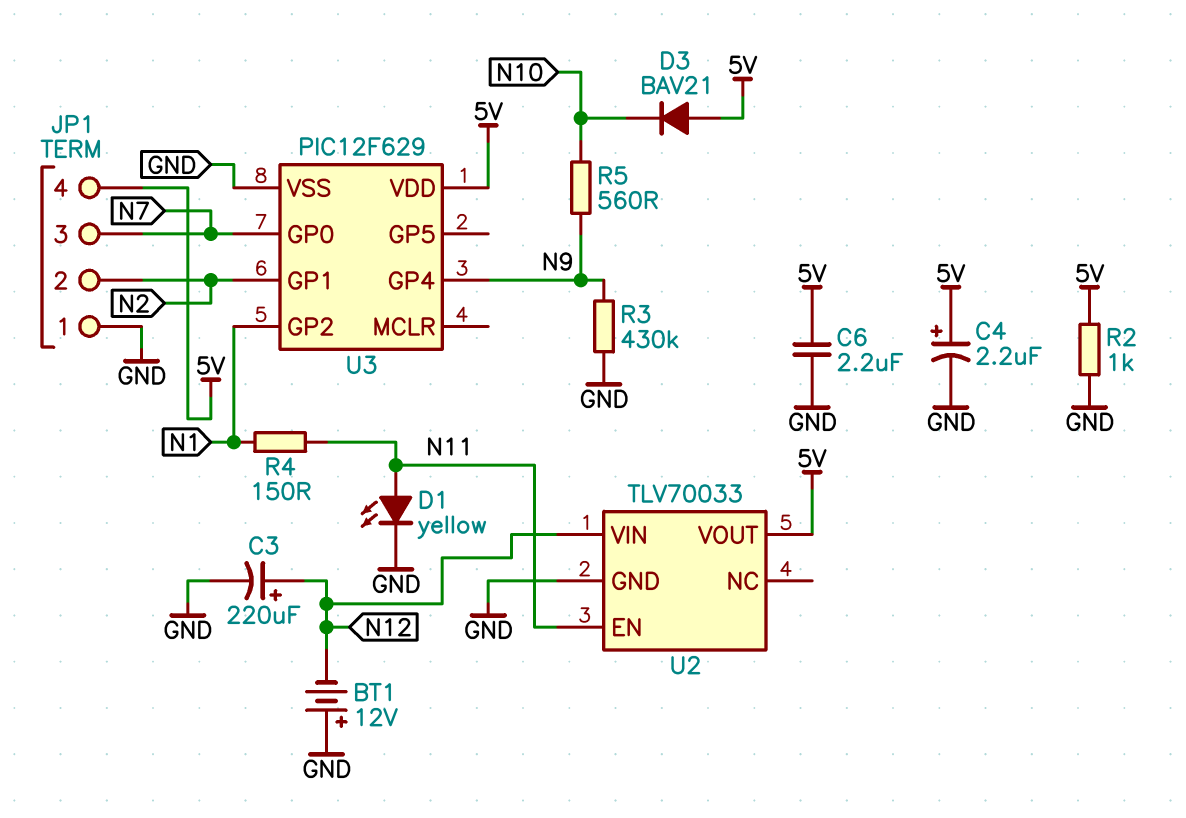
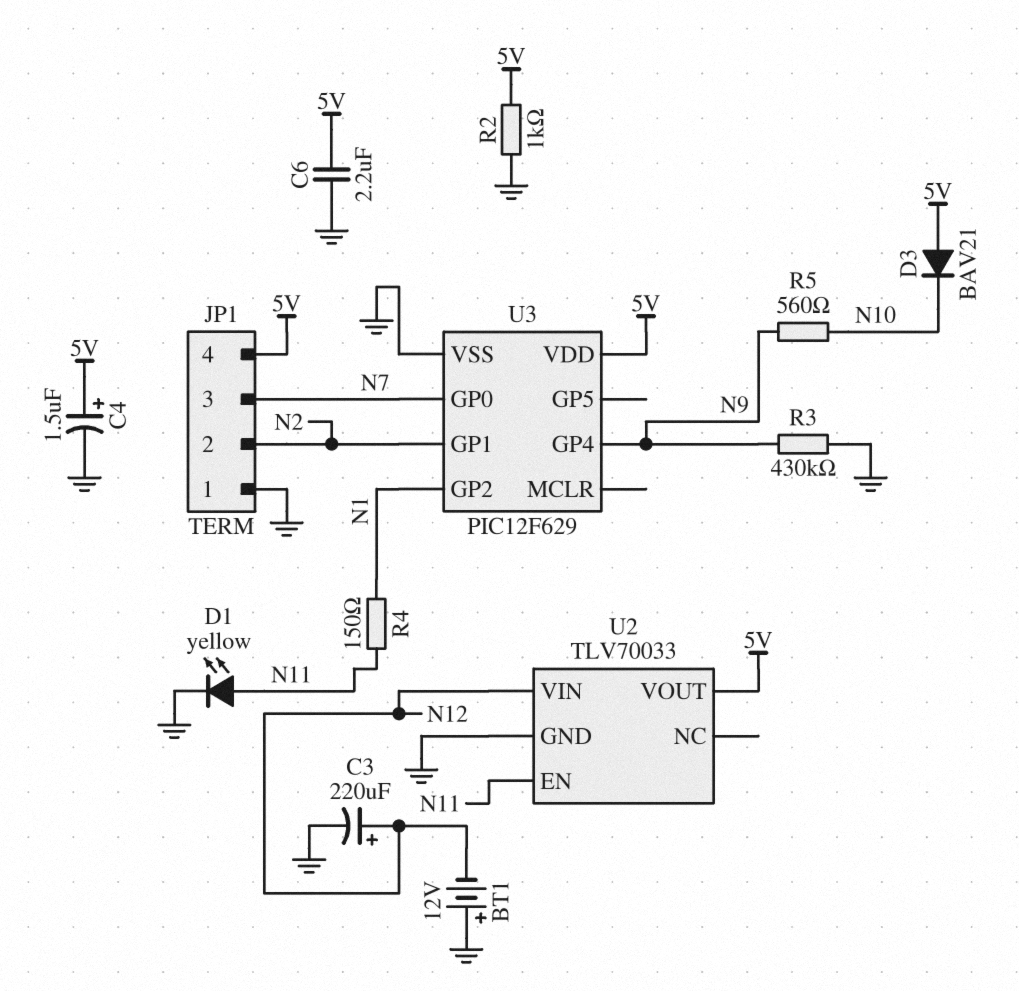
C4: 2.2uF (plus 5V, minus GND) -> 1.5uF (plus 5V, minus GND)

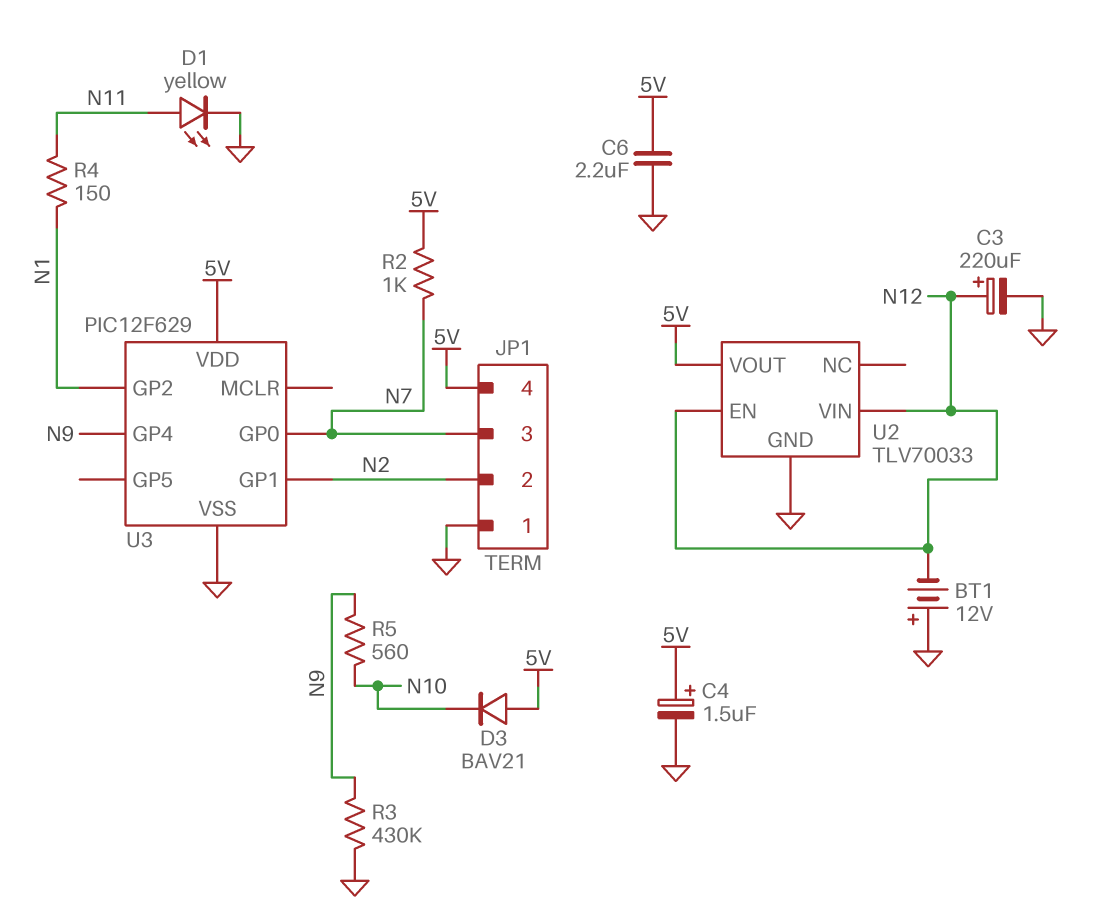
R2: 1k (5V, GND) -> 1k (5V, N7)
U2 pin EN: N11 -> N12

